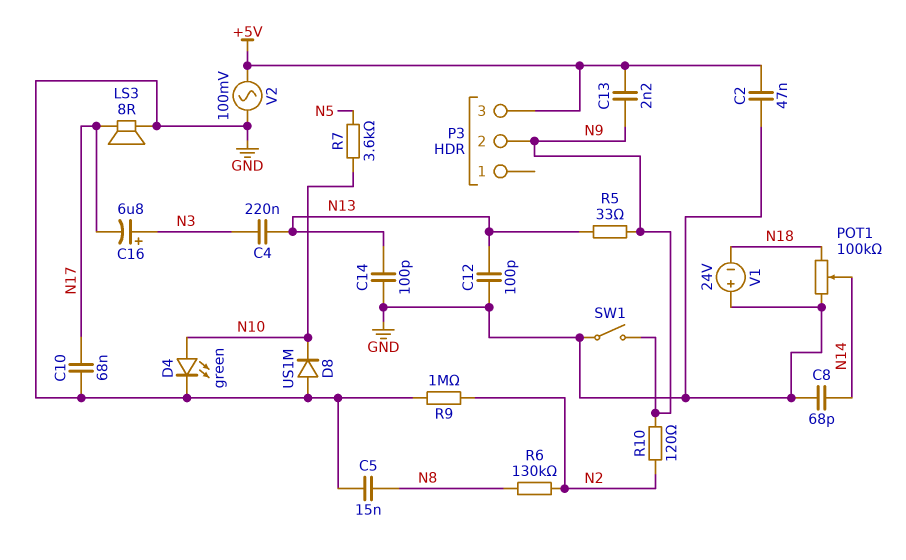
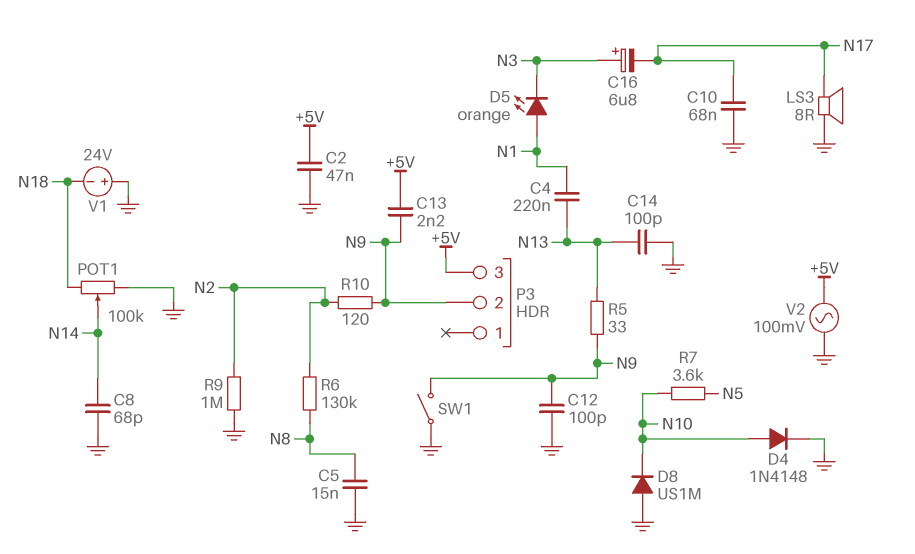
C4: 220nF (N3, N13) -> 220nF (N1, N13)
C12: 100pF (GND, N13) -> 100pF (GND, N9)
D4: LED green (A N10, K GND) -> diode 1N4148 (A N10, K GND)
D5: none -> LED orange (A N1, K N3)

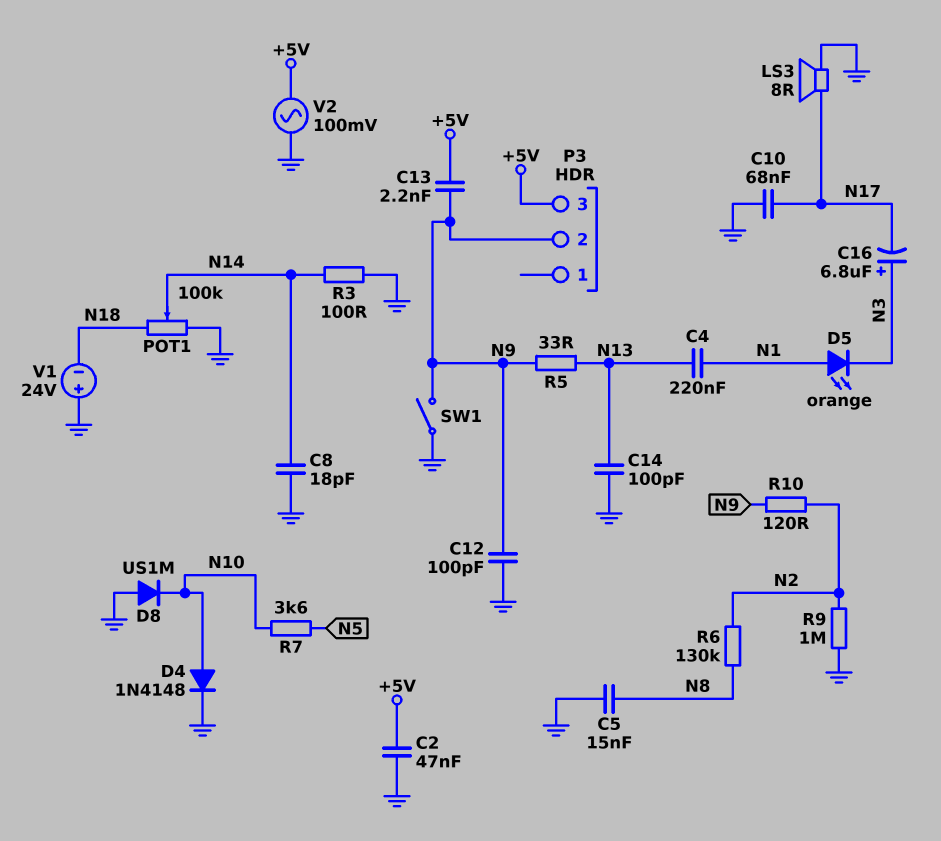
C8: 68pF (GND, N14) -> 18pF (GND, N14)
R3: none -> 100 (GND, N14)

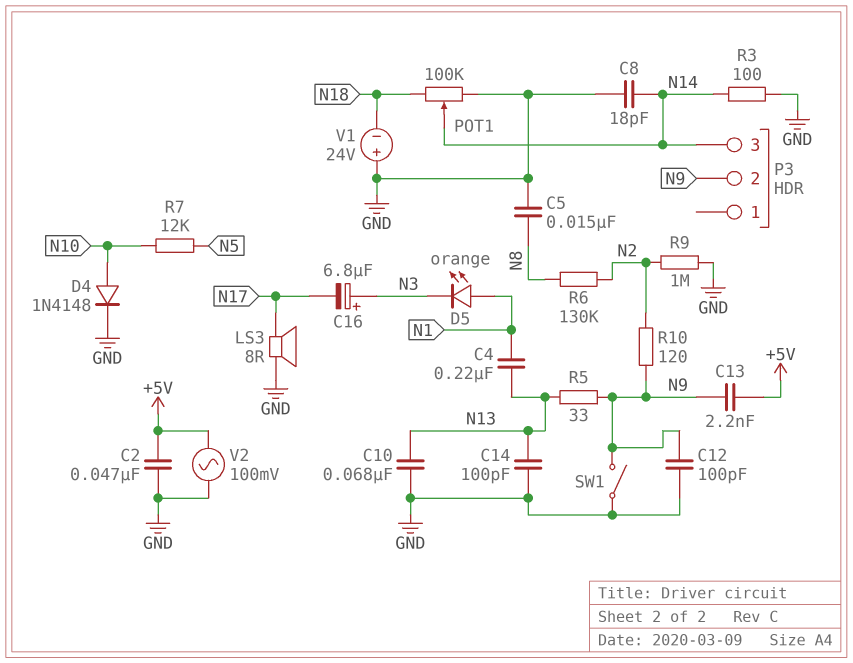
C10: 68nF (GND, N17) -> 68nF (GND, N13)
D8: diode US1M (A GND, K N10) -> none
P3 pin 3: +5V -> N14
R7: 3.6k (N5, N10) -> 12k (N5, N10)

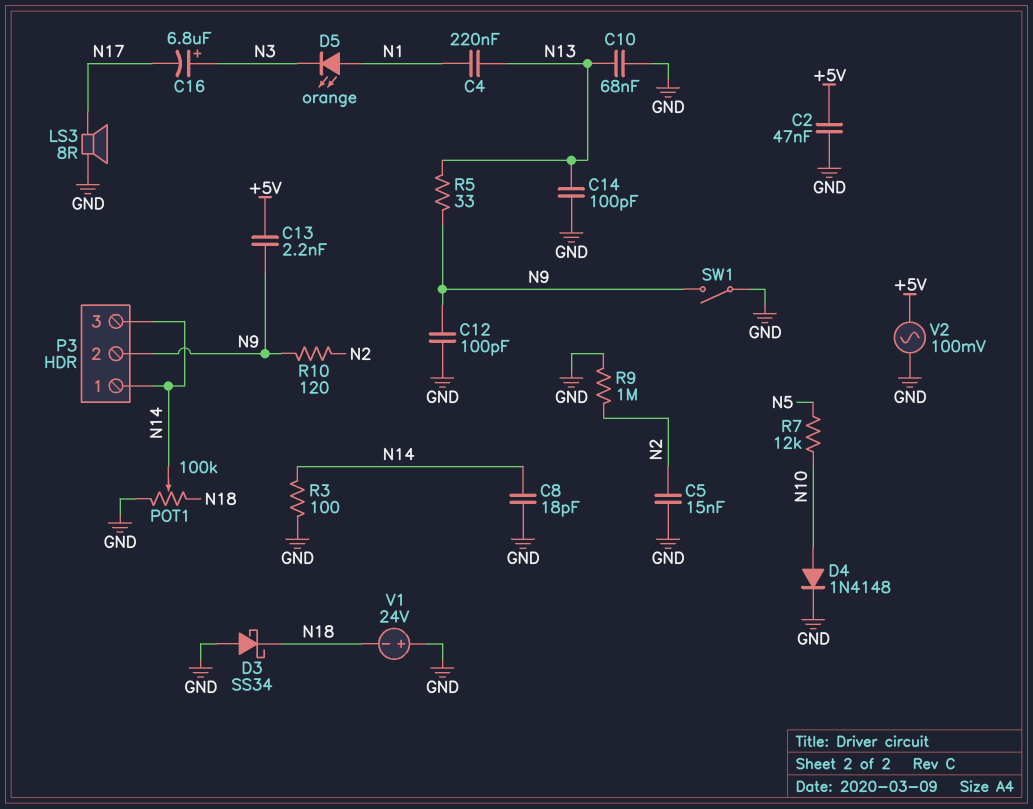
C5: 15nF (GND, N8) -> 15nF (GND, N2)
D3: none -> schottky SS34 (A GND, K N18)
P3 pin 1: none -> N14
R6: 130k (N2, N8) -> none

